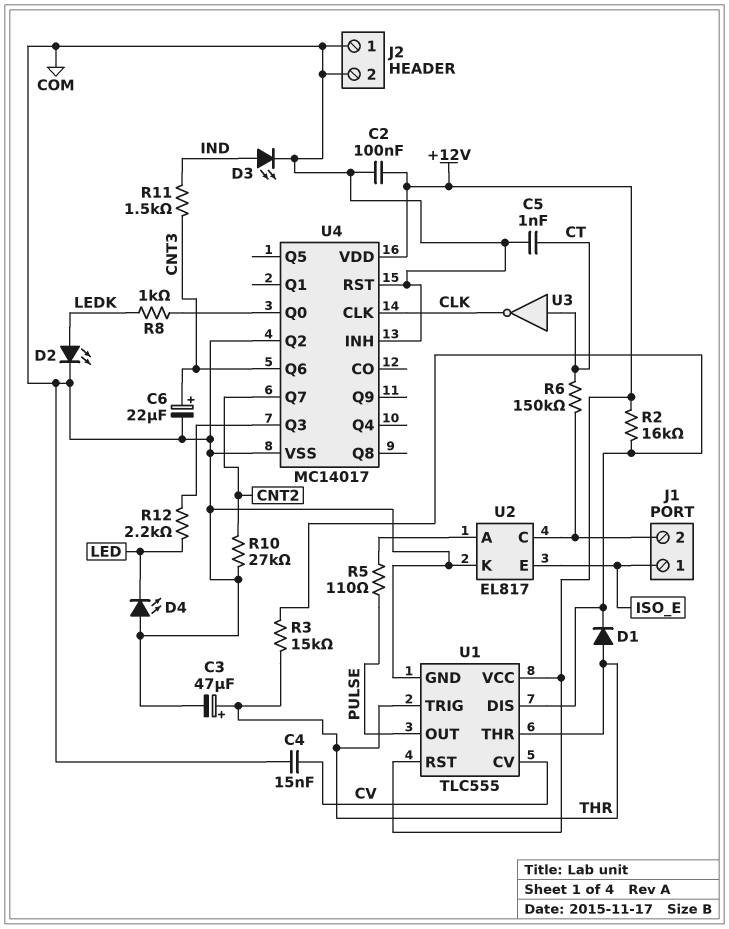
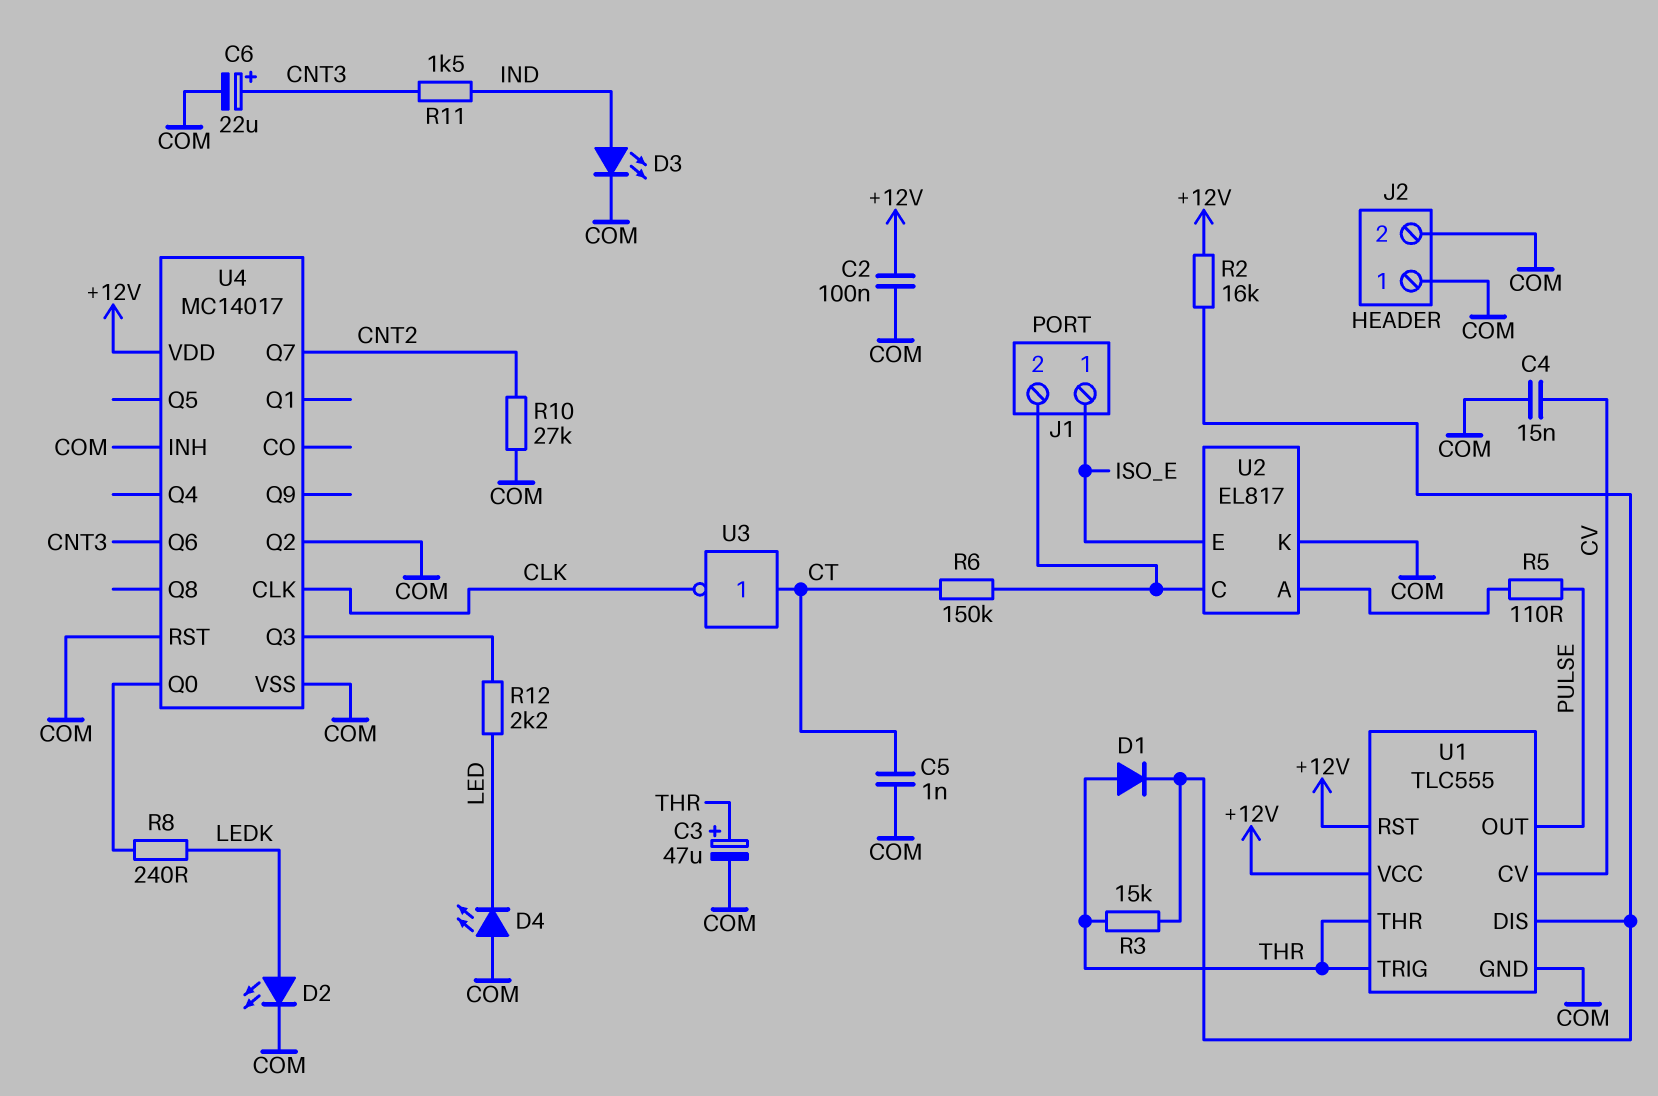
R8: 1k (LEDK, U4/Q0) -> 240 (LEDK, U4/Q0)

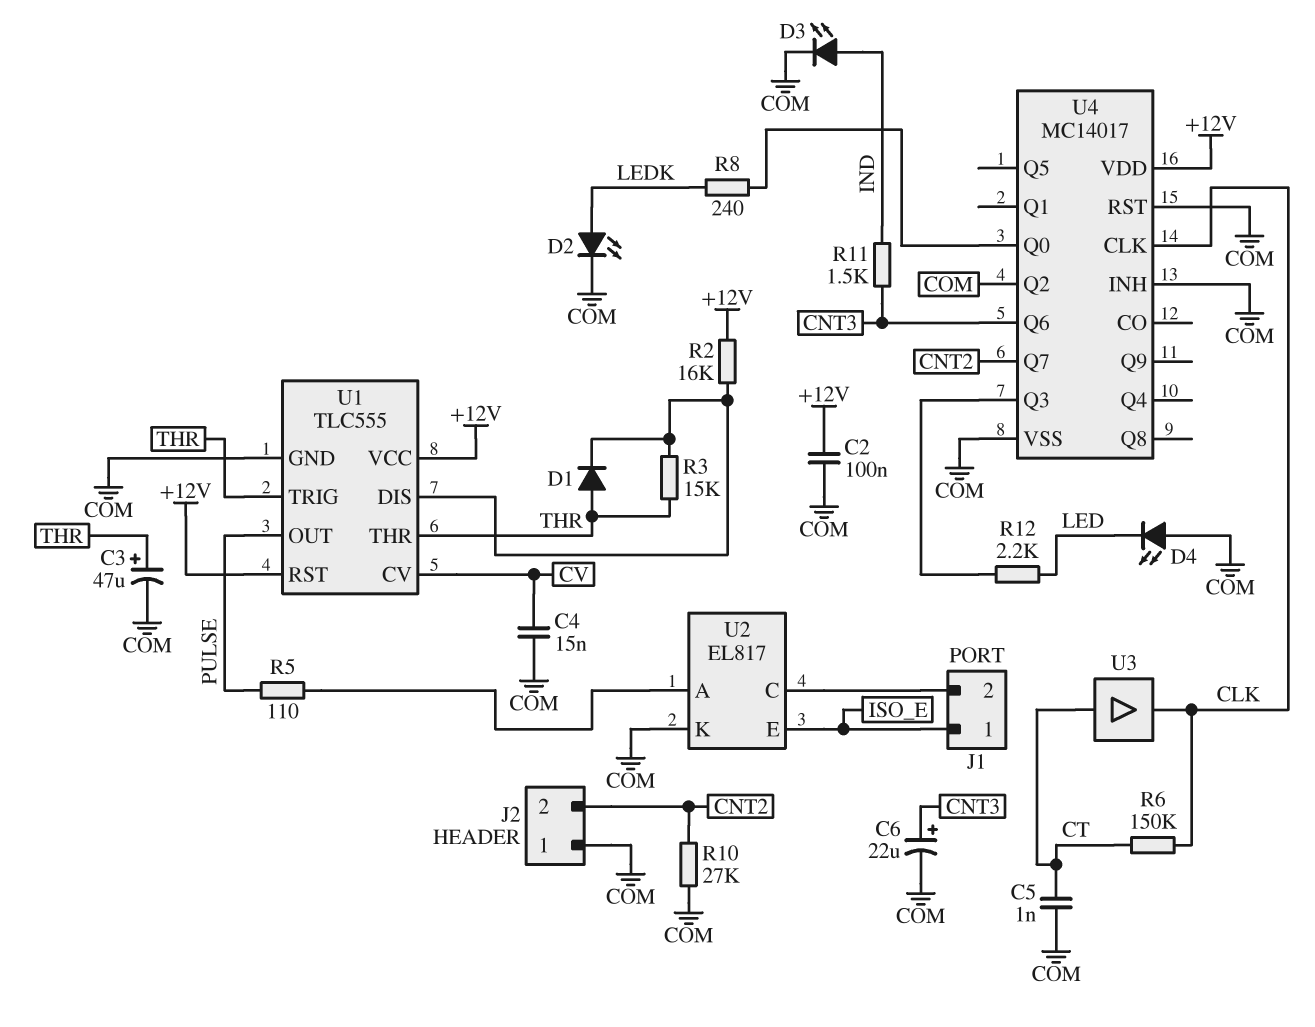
J2 pin 2: COM -> CNT2
R6: 150k (CT, J1/2) -> 150k (CLK, CT)
U3: NOT (in CT, out CLK) -> buffer (in CT, out CLK)

